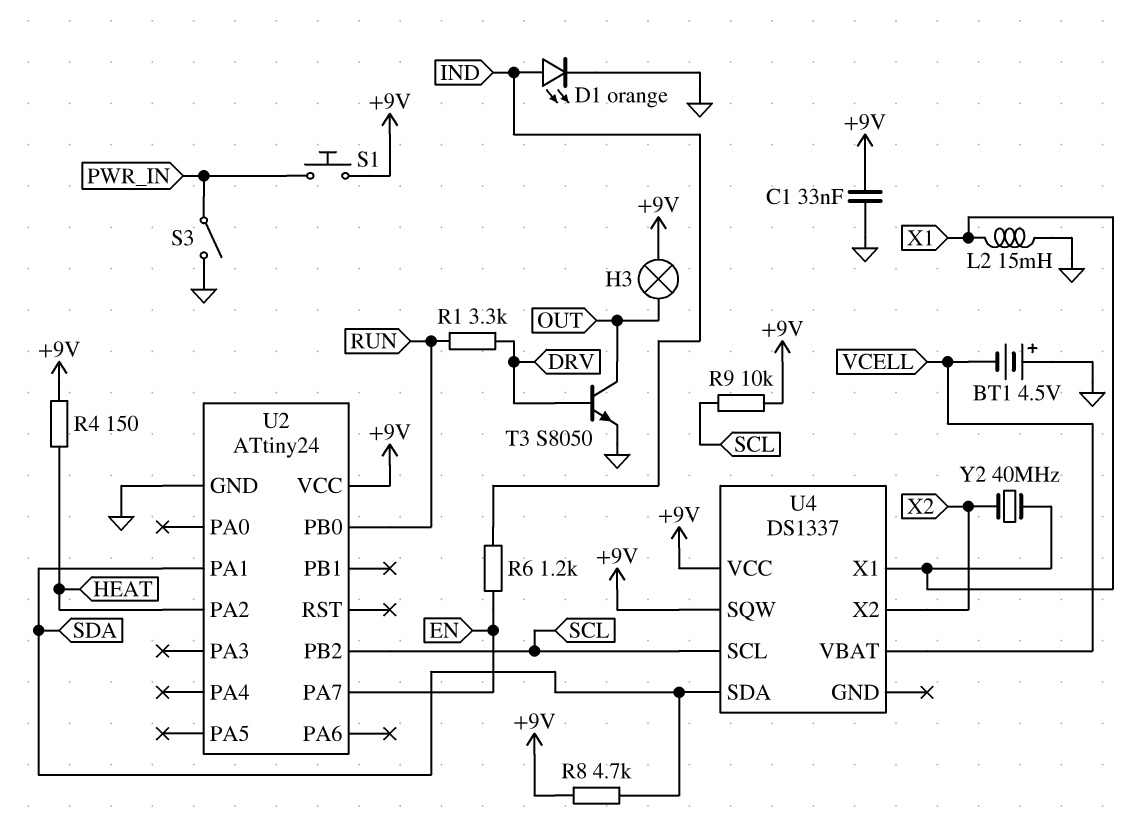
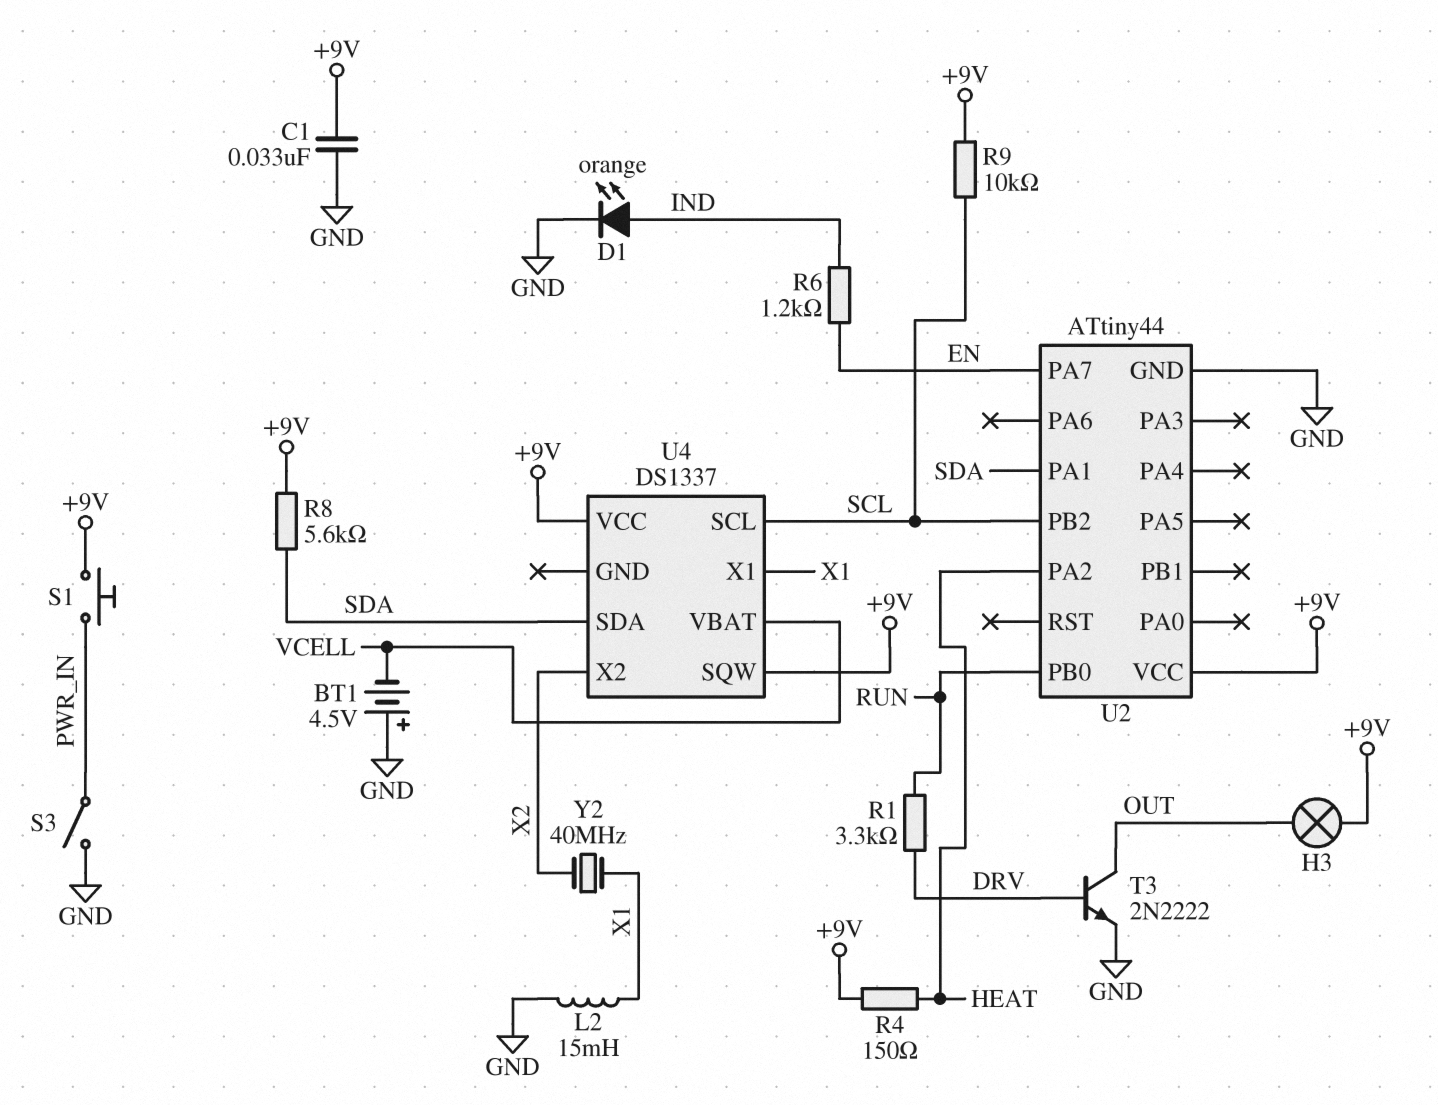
R8: 4.7k (+9V, SDA) -> 5.6k (+9V, SDA)
T3: NPN S8050 (B DRV, C OUT, E GND) -> NPN 2N2222 (B DRV, C OUT, E GND)
U2: ATtiny24 -> ATtiny44

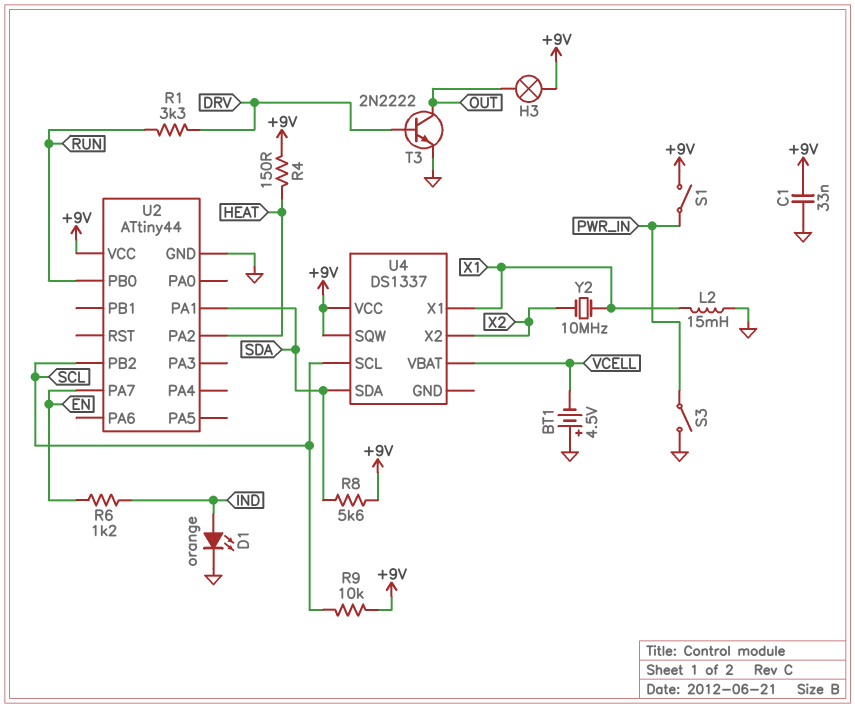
S1: button (+9V, PWR_IN) -> switch (+9V, PWR_IN)
Y2: 40MHz (X1, X2) -> 10MHz (X1, X2)

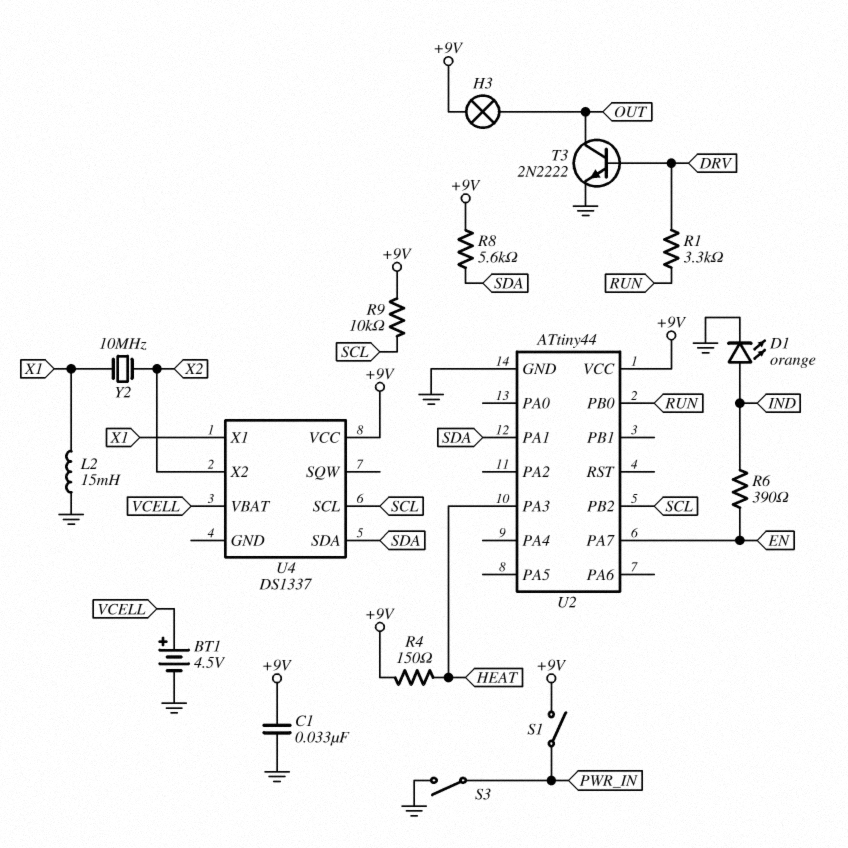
BT1: 4.5V (plus GND, minus VCELL) -> 4.5V (plus VCELL, minus GND)
R6: 1.2k (EN, IND) -> 390 (EN, IND)
U2 pin PA2: HEAT -> none
U2 pin PA3: none -> HEAT
U4 pin SQW: +9V -> none

